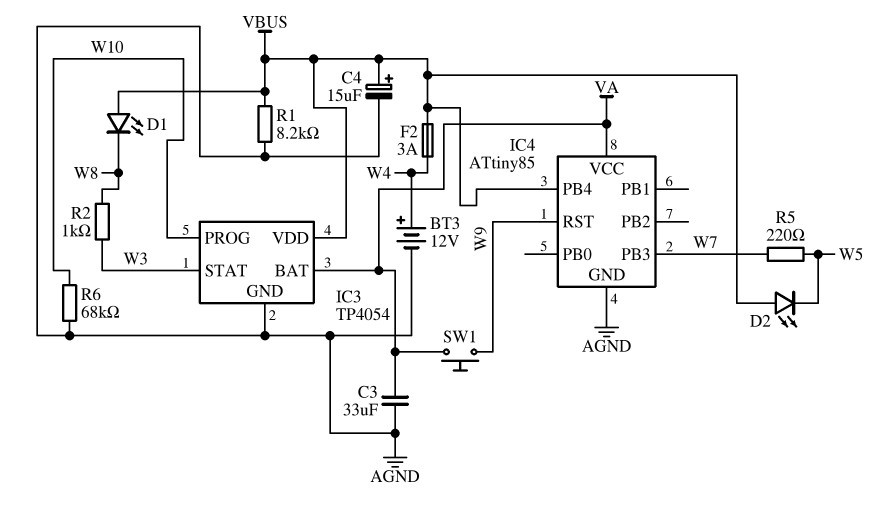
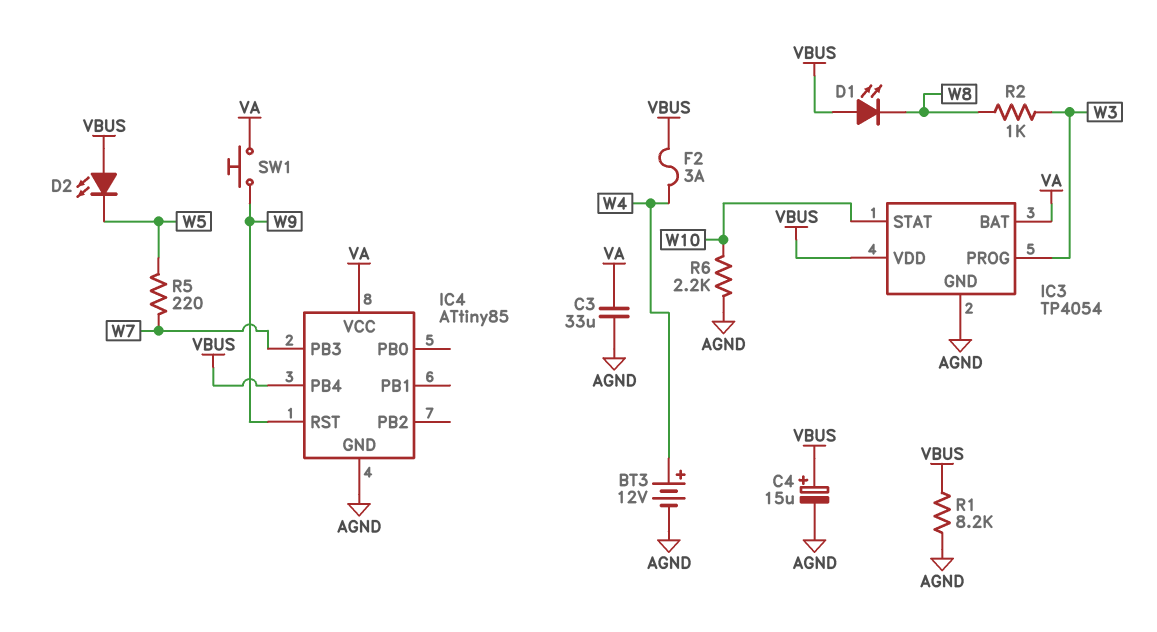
IC3 pin PROG: W10 -> W3
IC3 pin STAT: W3 -> W10
R6: 68k (AGND, W10) -> 2.2k (AGND, W10)

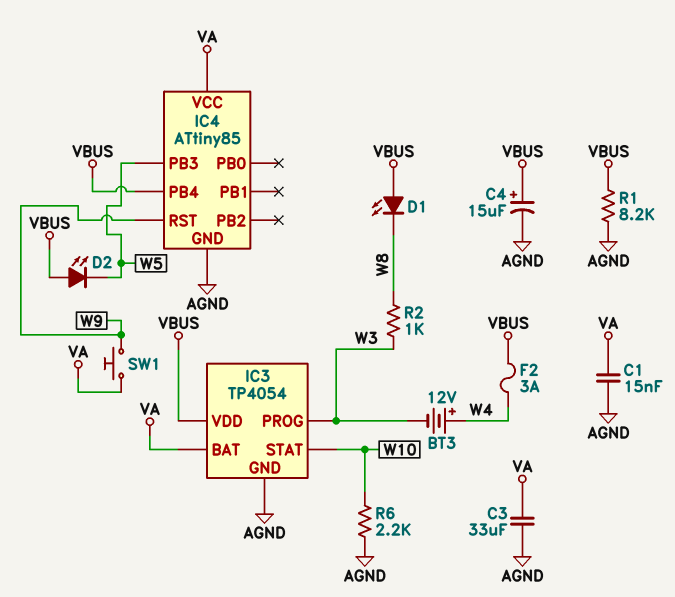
BT3: 12V (plus W4, minus AGND) -> 12V (plus W4, minus W3)
C1: none -> 15nF (AGND, VA)
IC4 pin PB3: W7 -> W5
R5: 220 (W5, W7) -> none

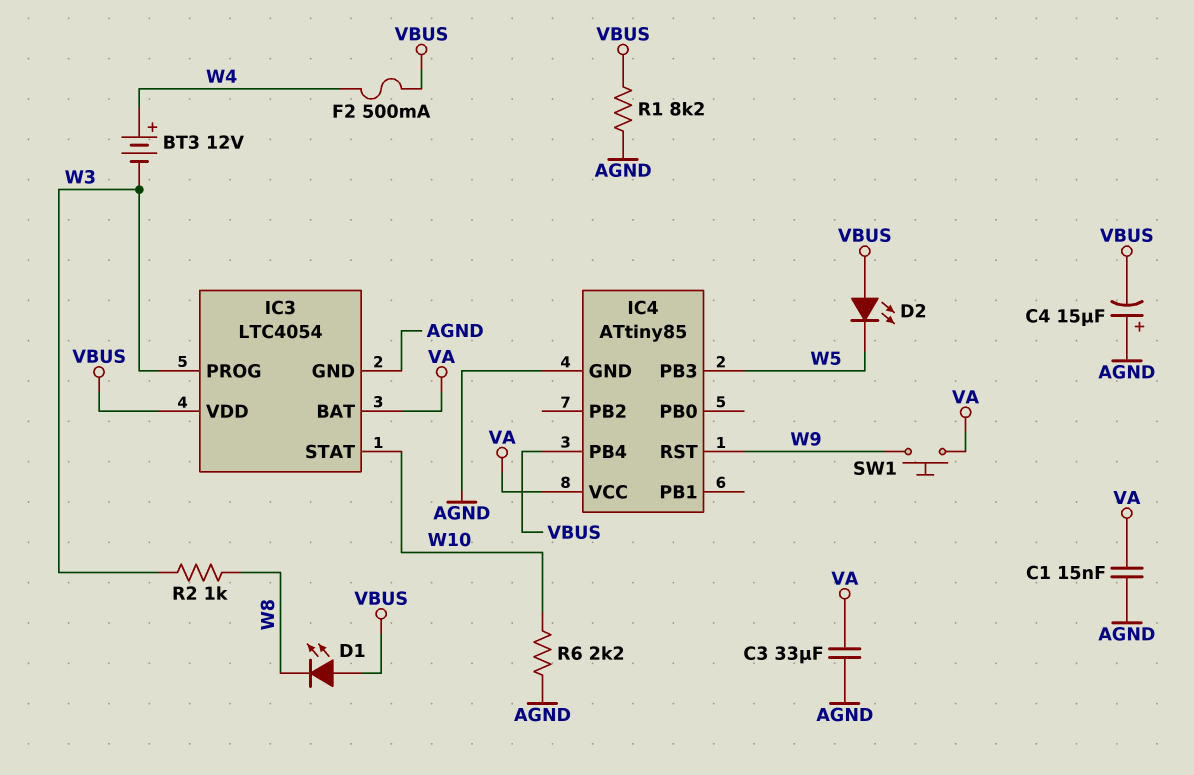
C4: 15uF (plus VBUS, minus AGND) -> 15uF (plus AGND, minus VBUS)
F2: 3A (VBUS, W4) -> 500mA (VBUS, W4)
IC3: TP4054 -> LTC4054

